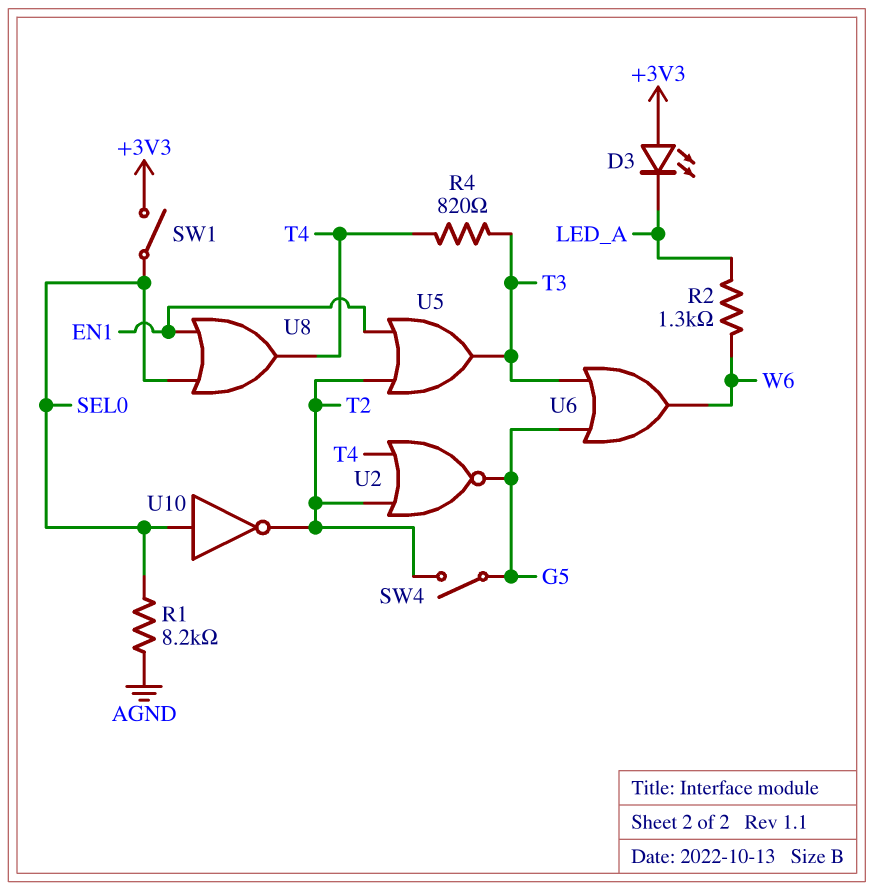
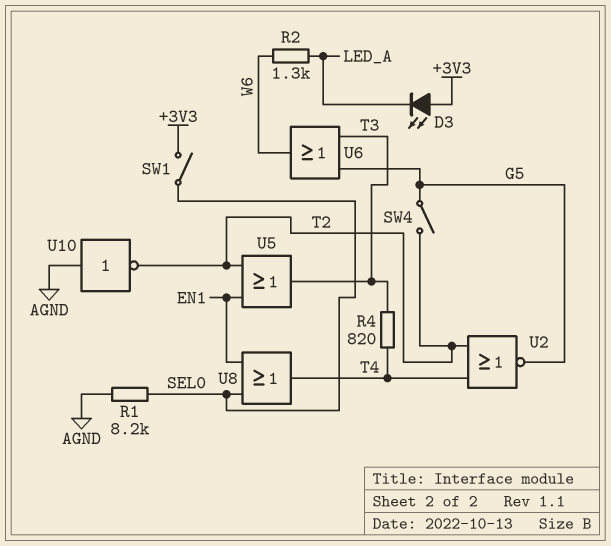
U10: NOT (in SEL0, out T2) -> NOT (in AGND, out T2)

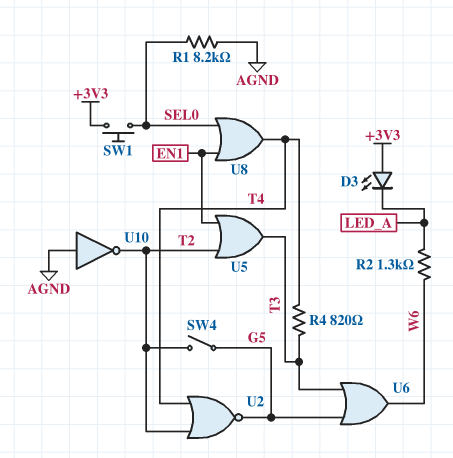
SW1: switch (+3V3, SEL0) -> button (+3V3, SEL0)

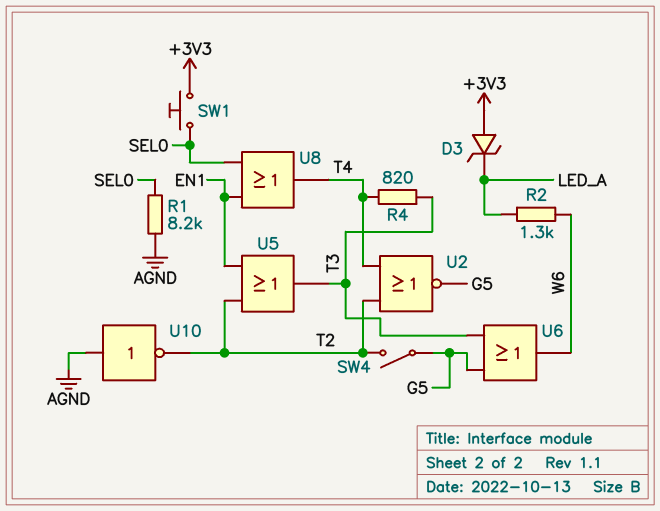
D3: LED (A +3V3, K LED_A) -> zener (A +3V3, K LED_A)

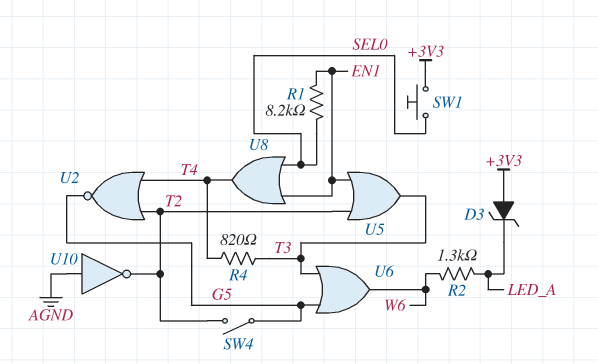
R1: 8.2k (AGND, SEL0) -> 8.2k (EN1, SEL0)

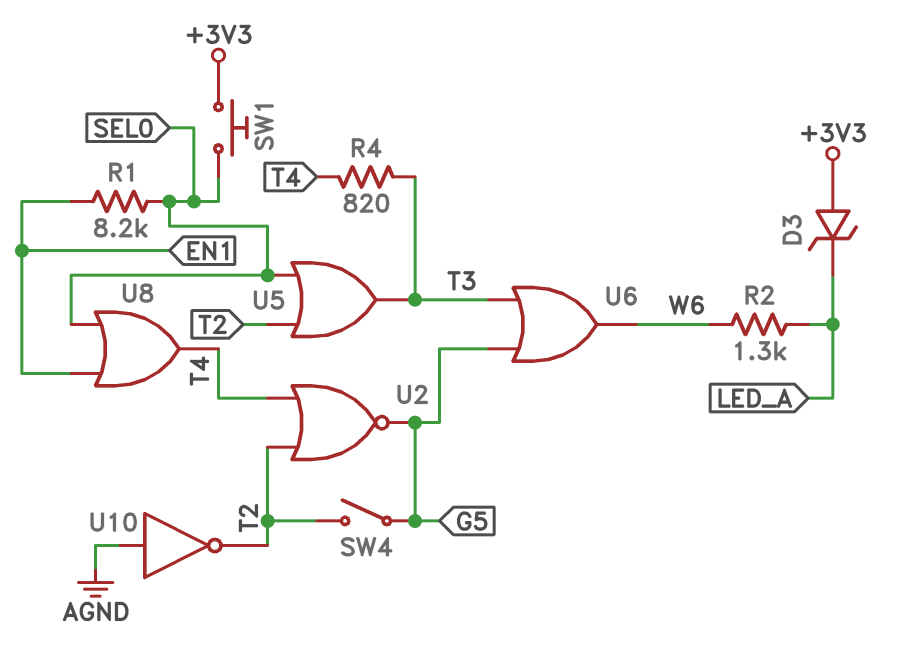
U5: OR (in EN1, in T2, out T3) -> OR (in SEL0, in T2, out T3)

